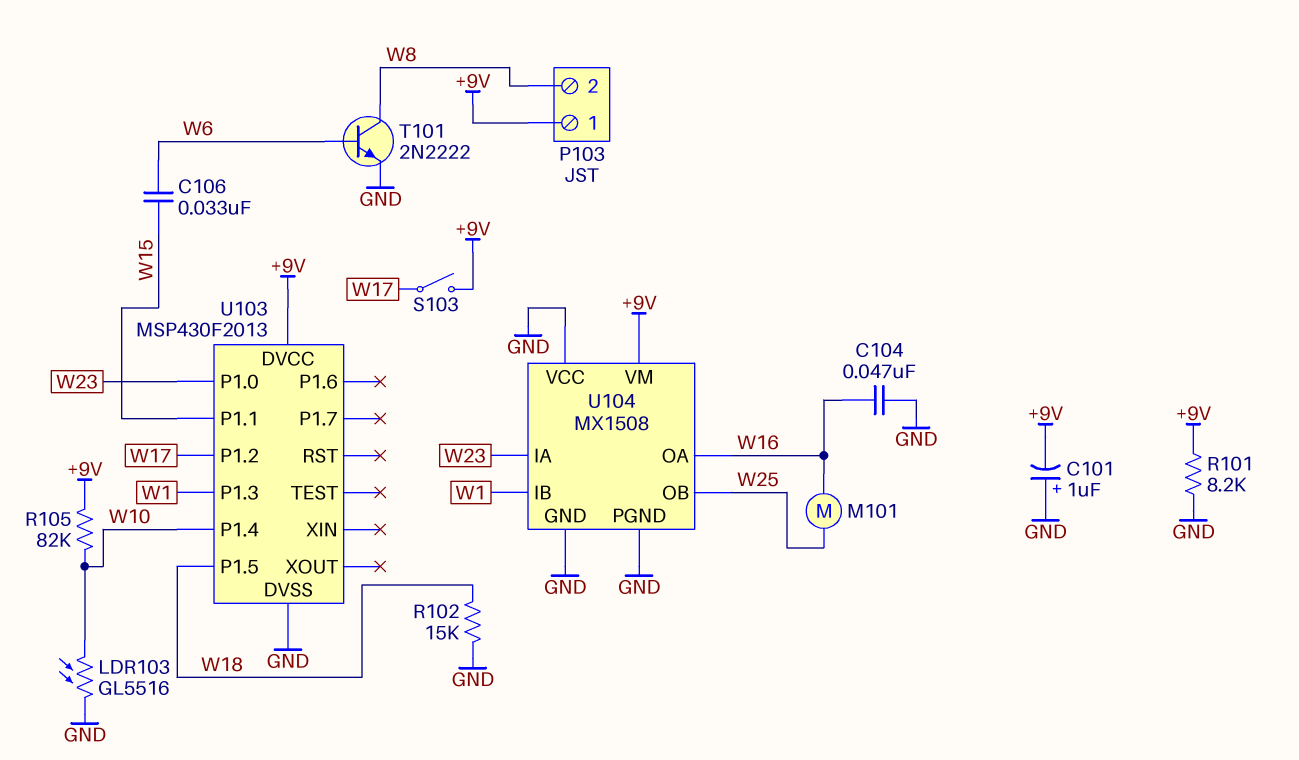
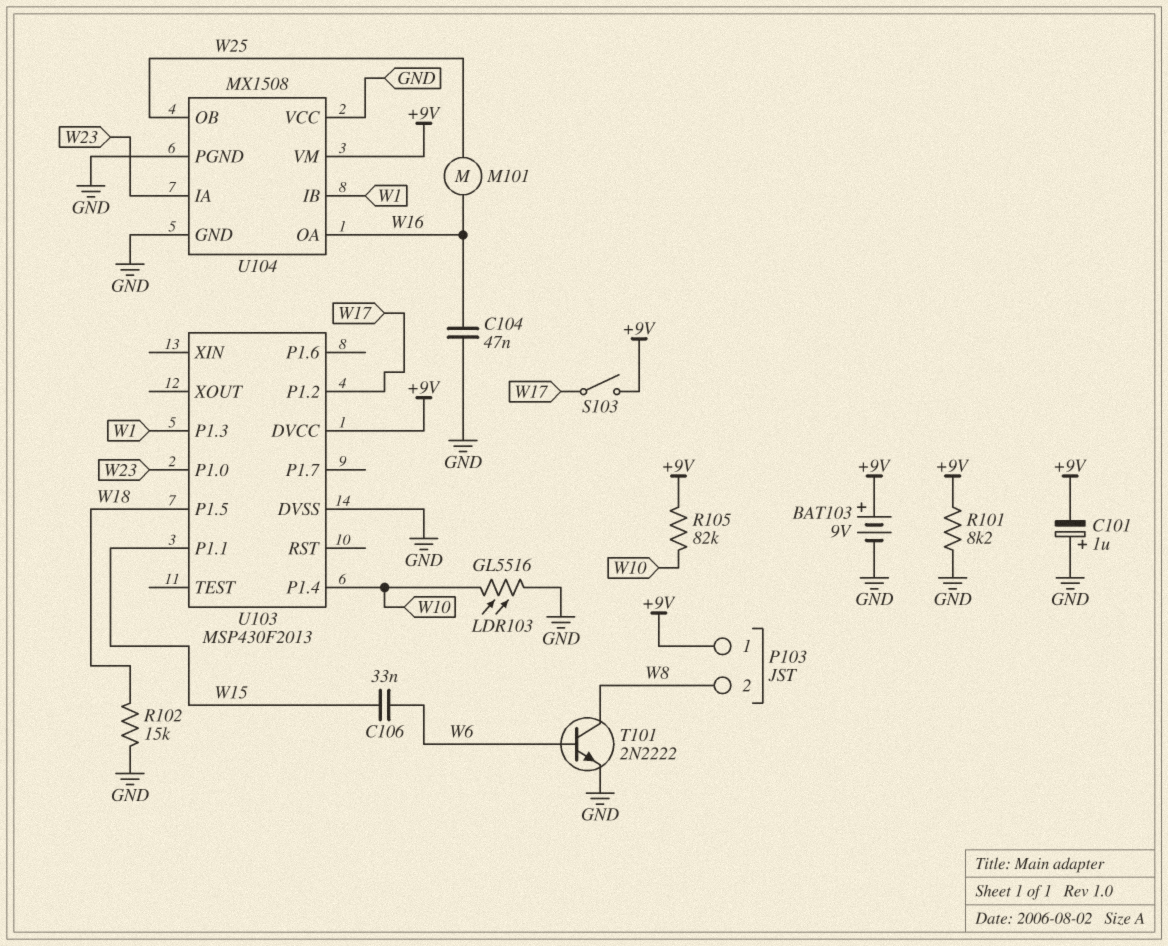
BAT103: none -> 9V (plus +9V, minus GND)

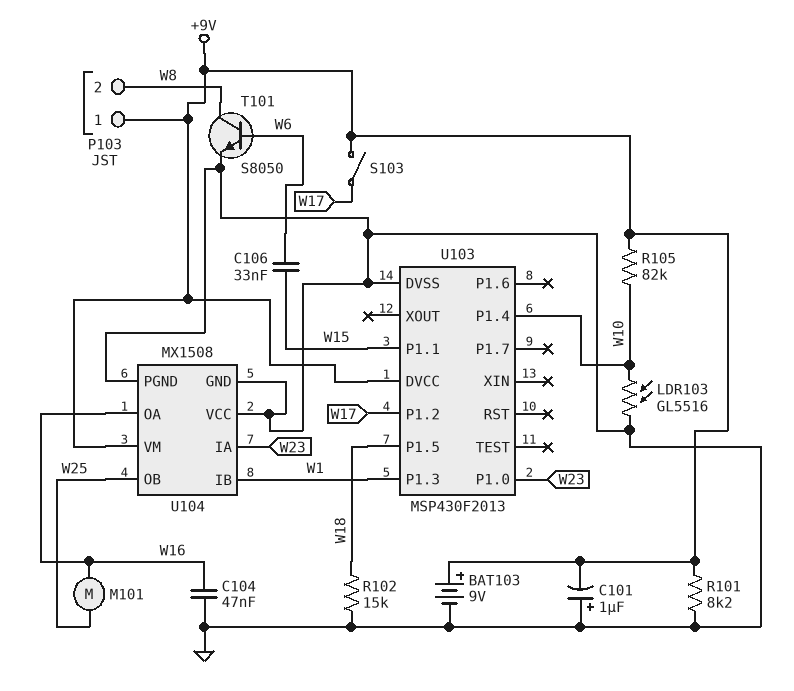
T101: NPN 2N2222 (B W6, C W8, E GND) -> NPN S8050 (B W6, C W8, E GND)

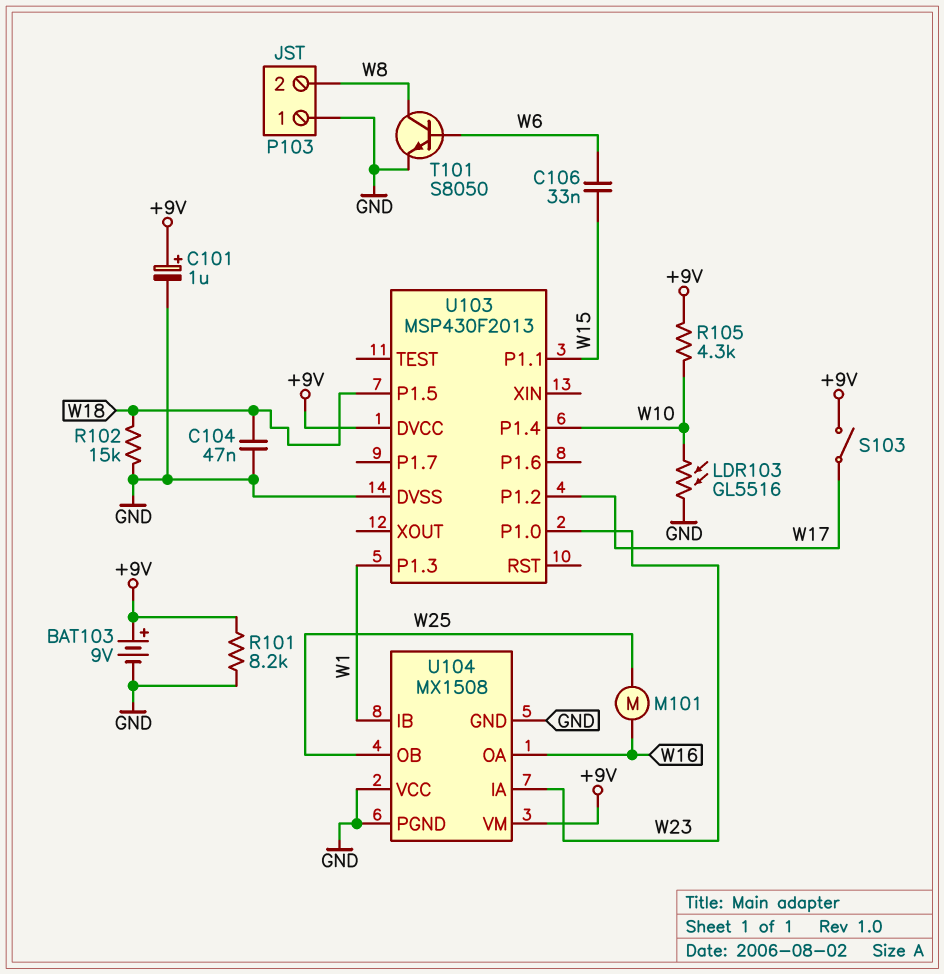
C101: 1uF (plus GND, minus +9V) -> 1uF (plus +9V, minus GND)
C104: 47nF (GND, W16) -> 47nF (GND, W18)
P103 pin 1: +9V -> GND
R105: 82k (+9V, W10) -> 4.3k (+9V, W10)

